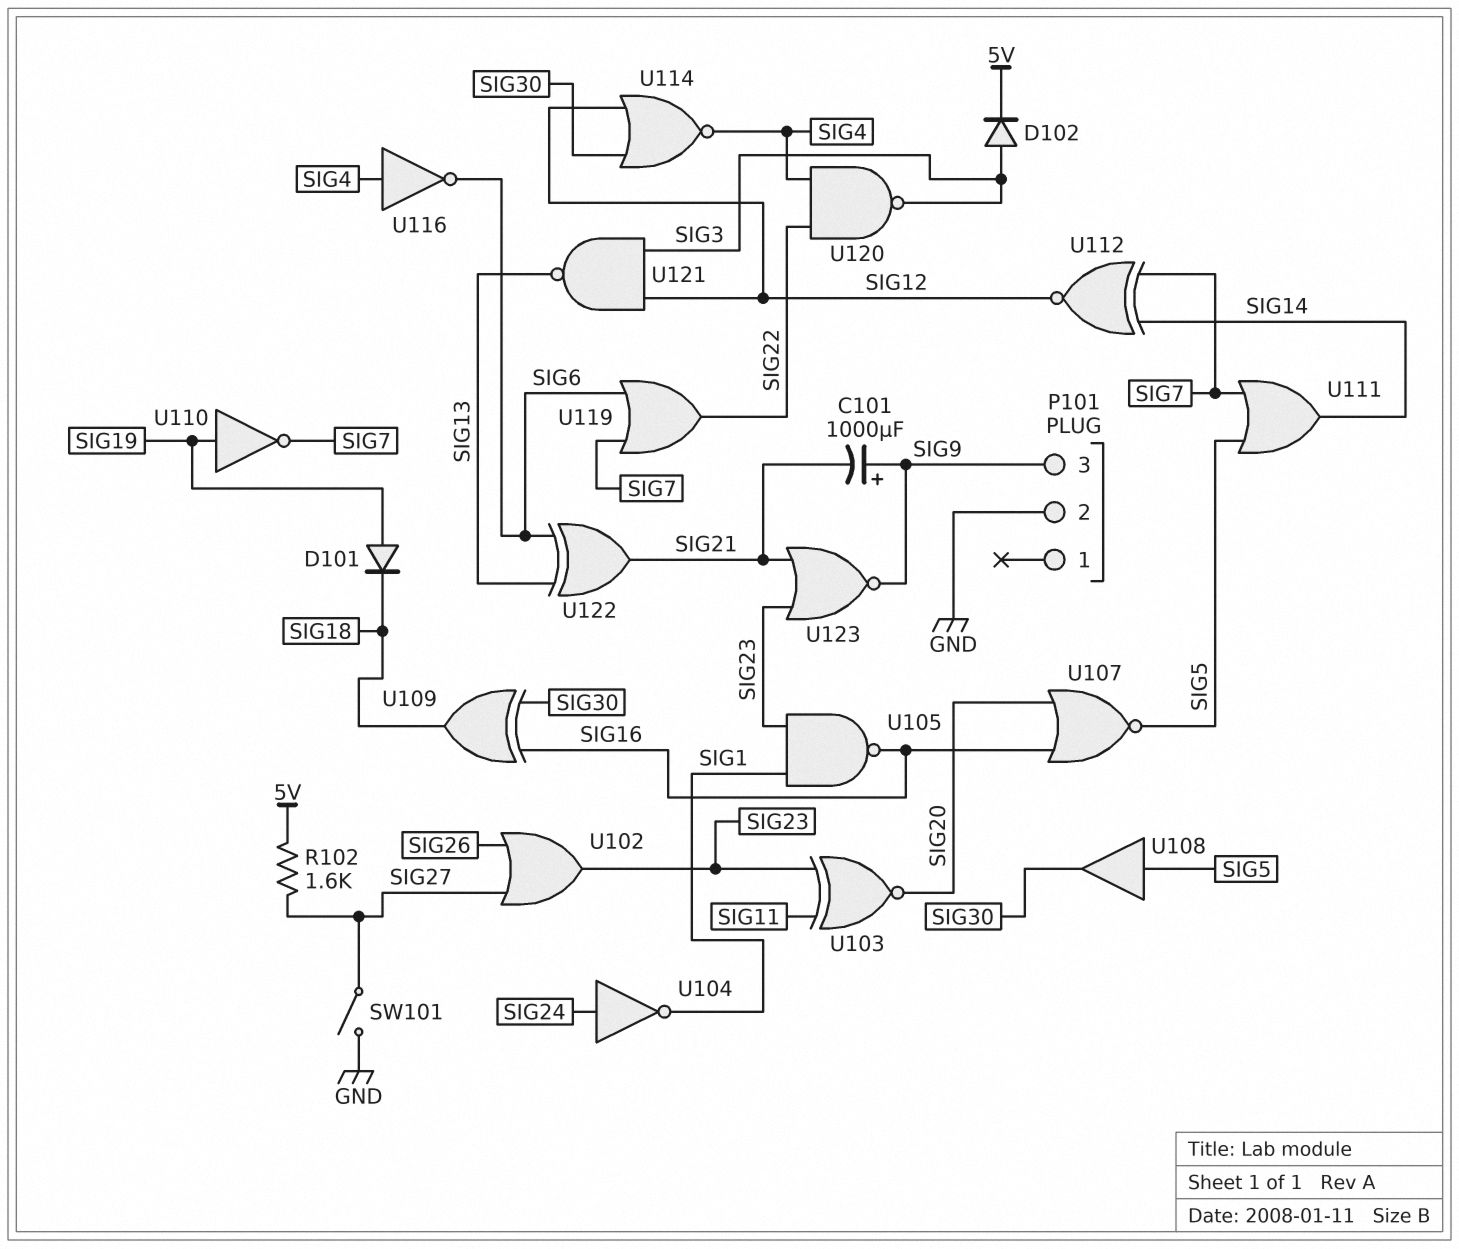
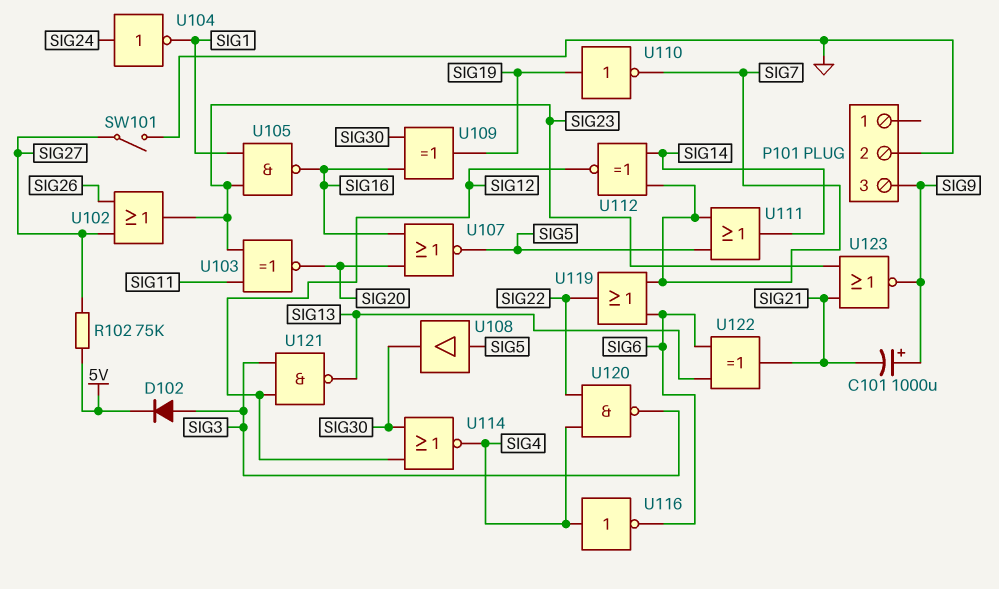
D101: diode (A SIG19, K SIG18) -> none
R102: 1.6k (5V, SIG27) -> 75k (5V, SIG27)
U109: XOR (in SIG16, in SIG30, out SIG18) -> XOR (in SIG16, in SIG30, out SIG19)

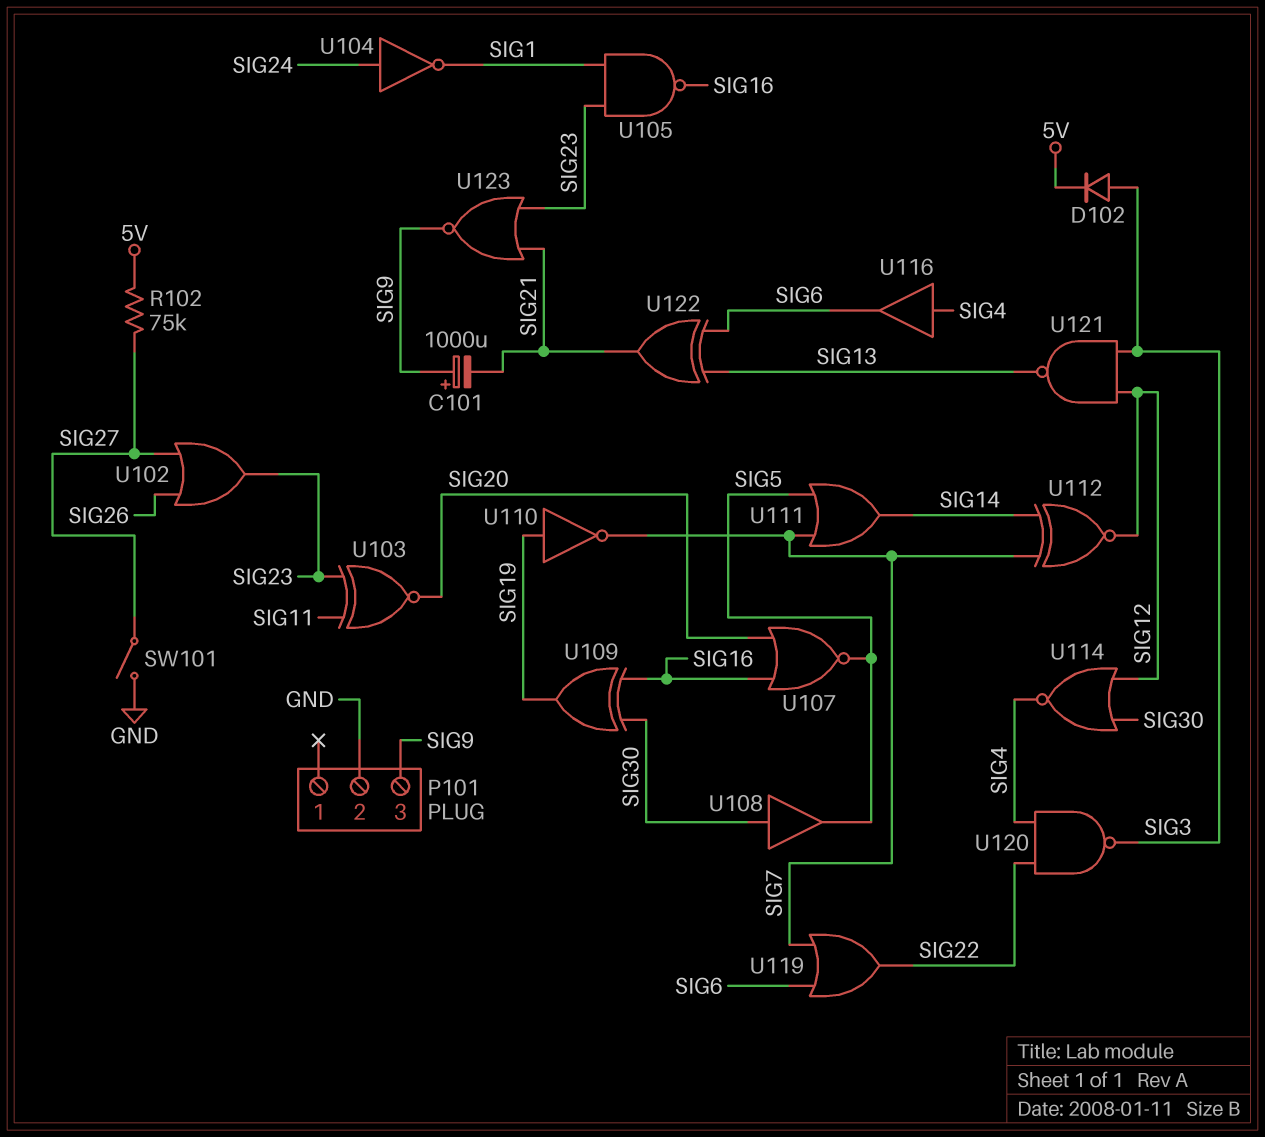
U108: buffer (in SIG5, out SIG30) -> buffer (in SIG30, out SIG5)
U116: NOT (in SIG4, out SIG6) -> buffer (in SIG4, out SIG6)

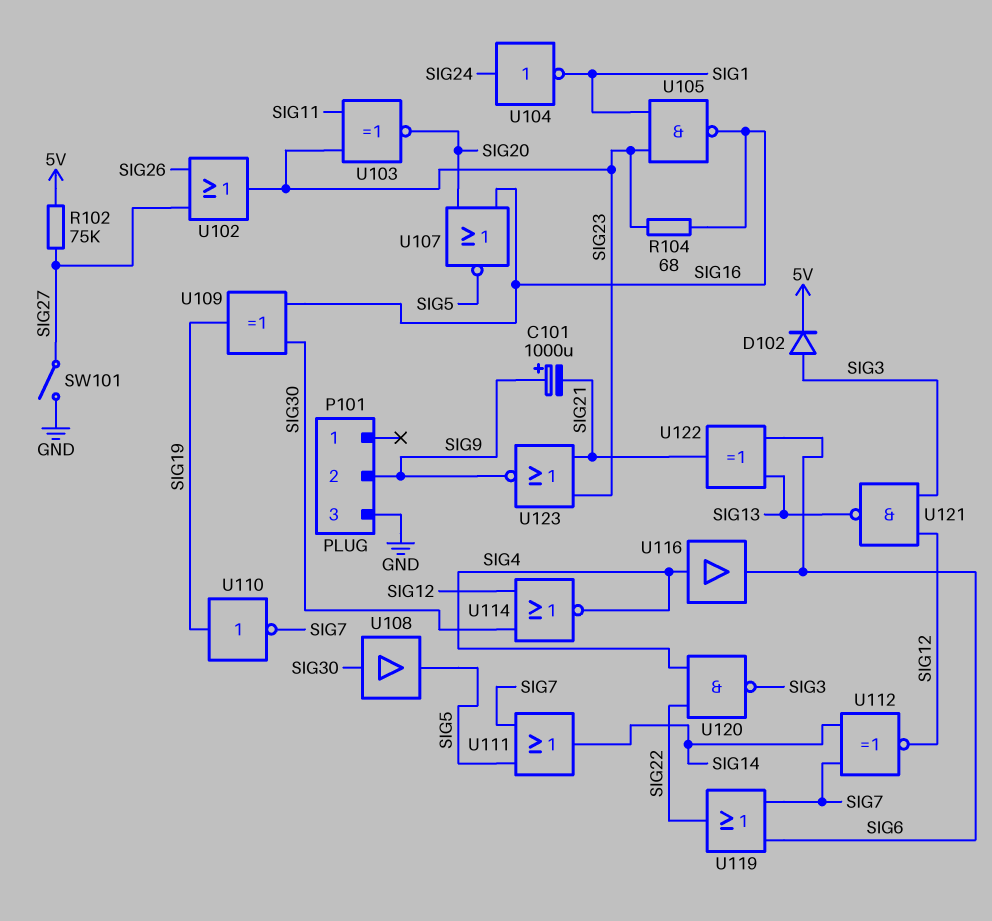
P101 pin 2: GND -> SIG9
P101 pin 3: SIG9 -> GND
R104: none -> 68 (SIG16, SIG23)

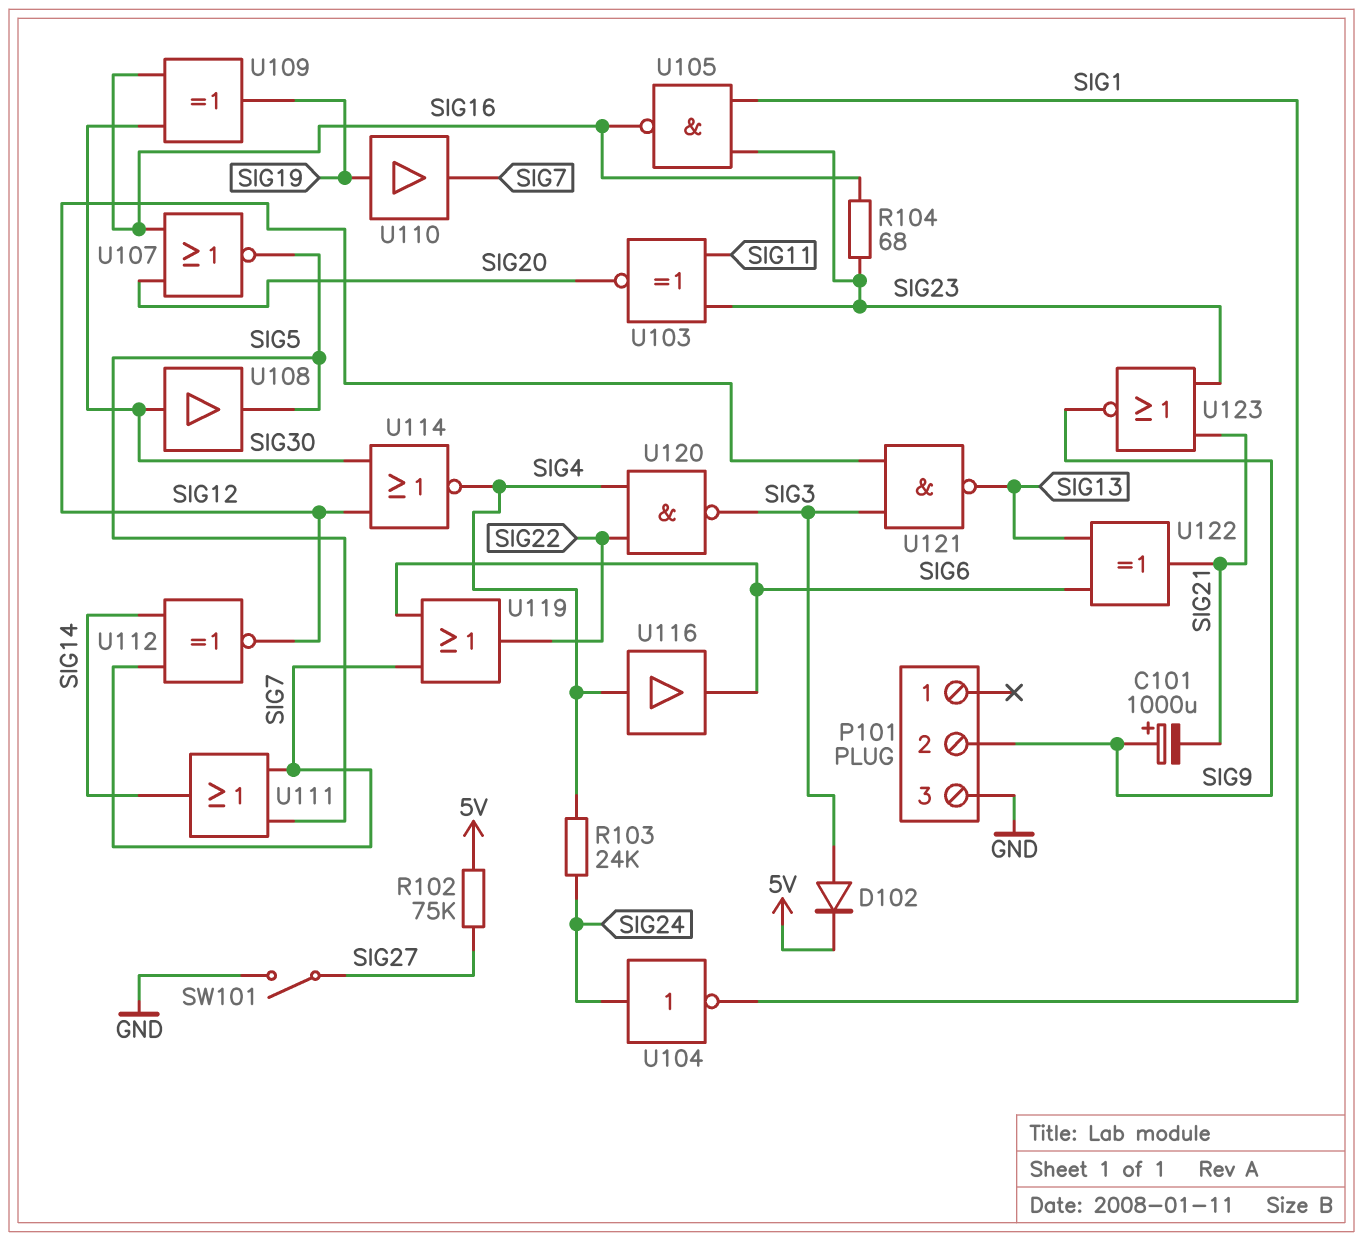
R103: none -> 24k (SIG4, SIG24)
U102: OR (in SIG26, in SIG27, out SIG23) -> none
U110: NOT (in SIG19, out SIG7) -> buffer (in SIG19, out SIG7)

